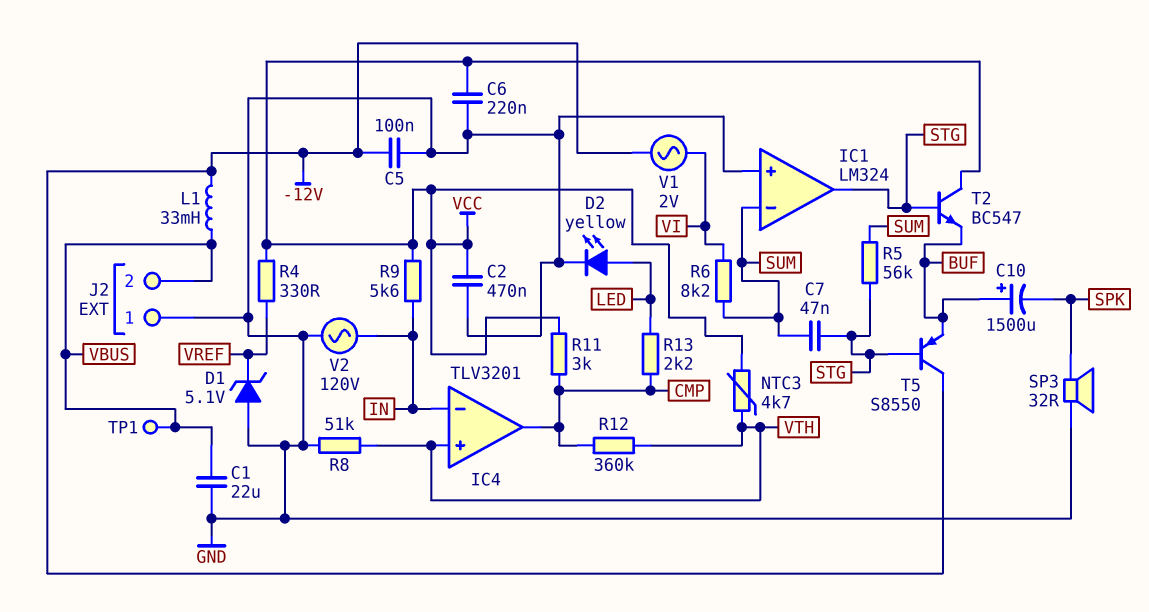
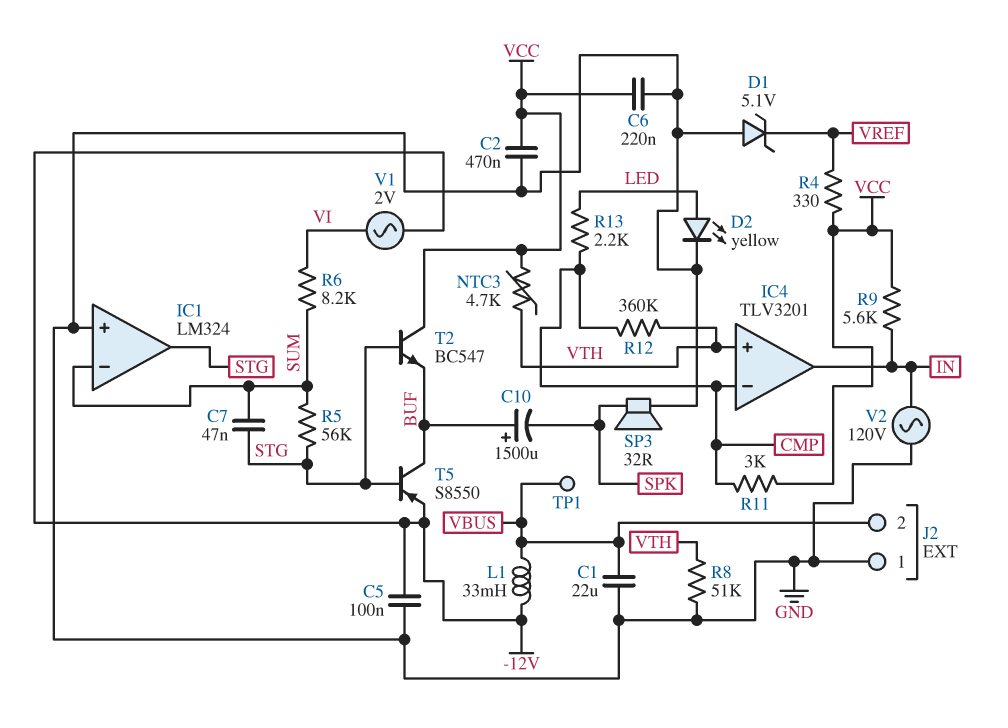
IC4 pin in-: IN -> CMP
IC4 pin out: CMP -> IN
T5: PNP S8550 (B STG, C -12V, E BUF) -> PNP S8550 (B STG, C BUF, E -12V)

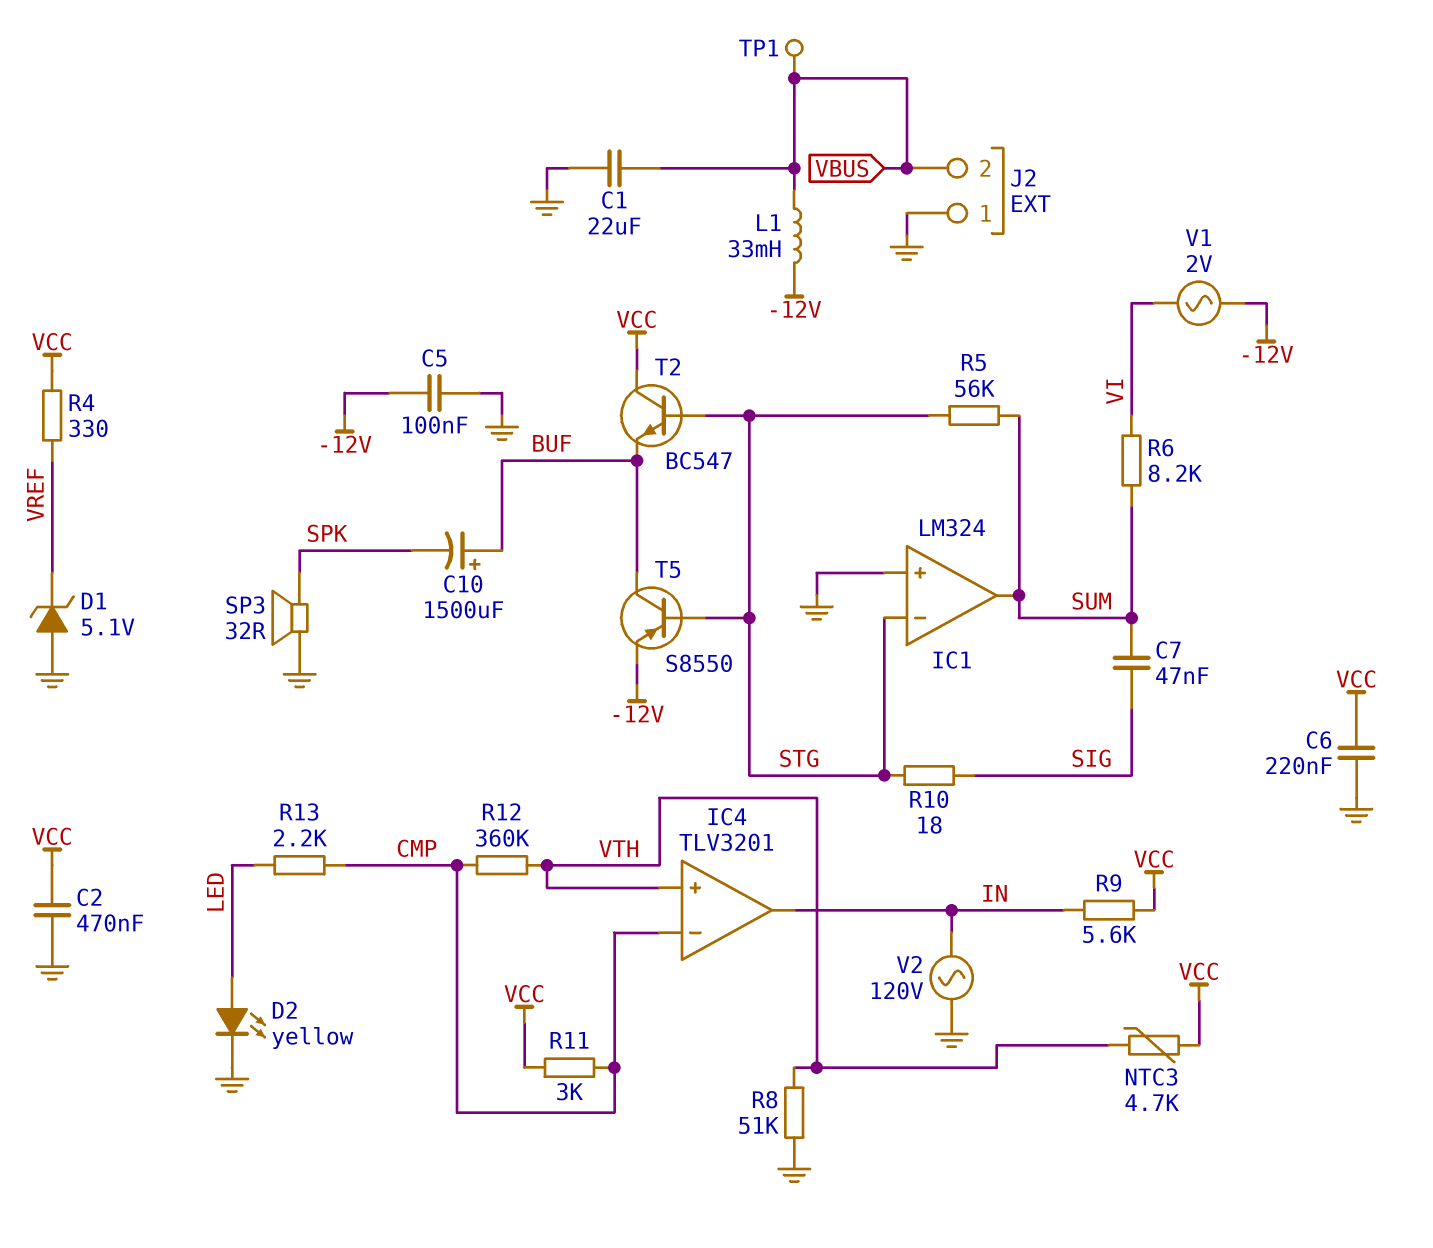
C7: 47nF (STG, SUM) -> 47nF (SIG, SUM)
IC1 pin in-: SUM -> STG
IC1 pin out: STG -> SUM
R10: none -> 18 (SIG, STG)

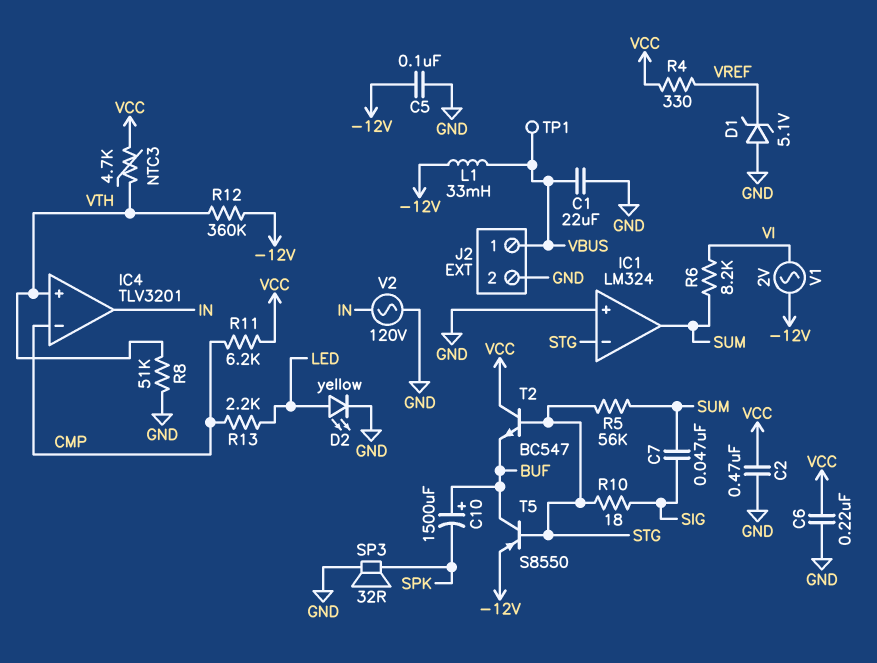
J2 pin 1: GND -> VBUS
J2 pin 2: VBUS -> GND
R9: 5.6k (IN, VCC) -> none
R11: 3k (CMP, VCC) -> 6.2k (CMP, VCC)
R12: 360k (CMP, VTH) -> 360k (-12V, VTH)

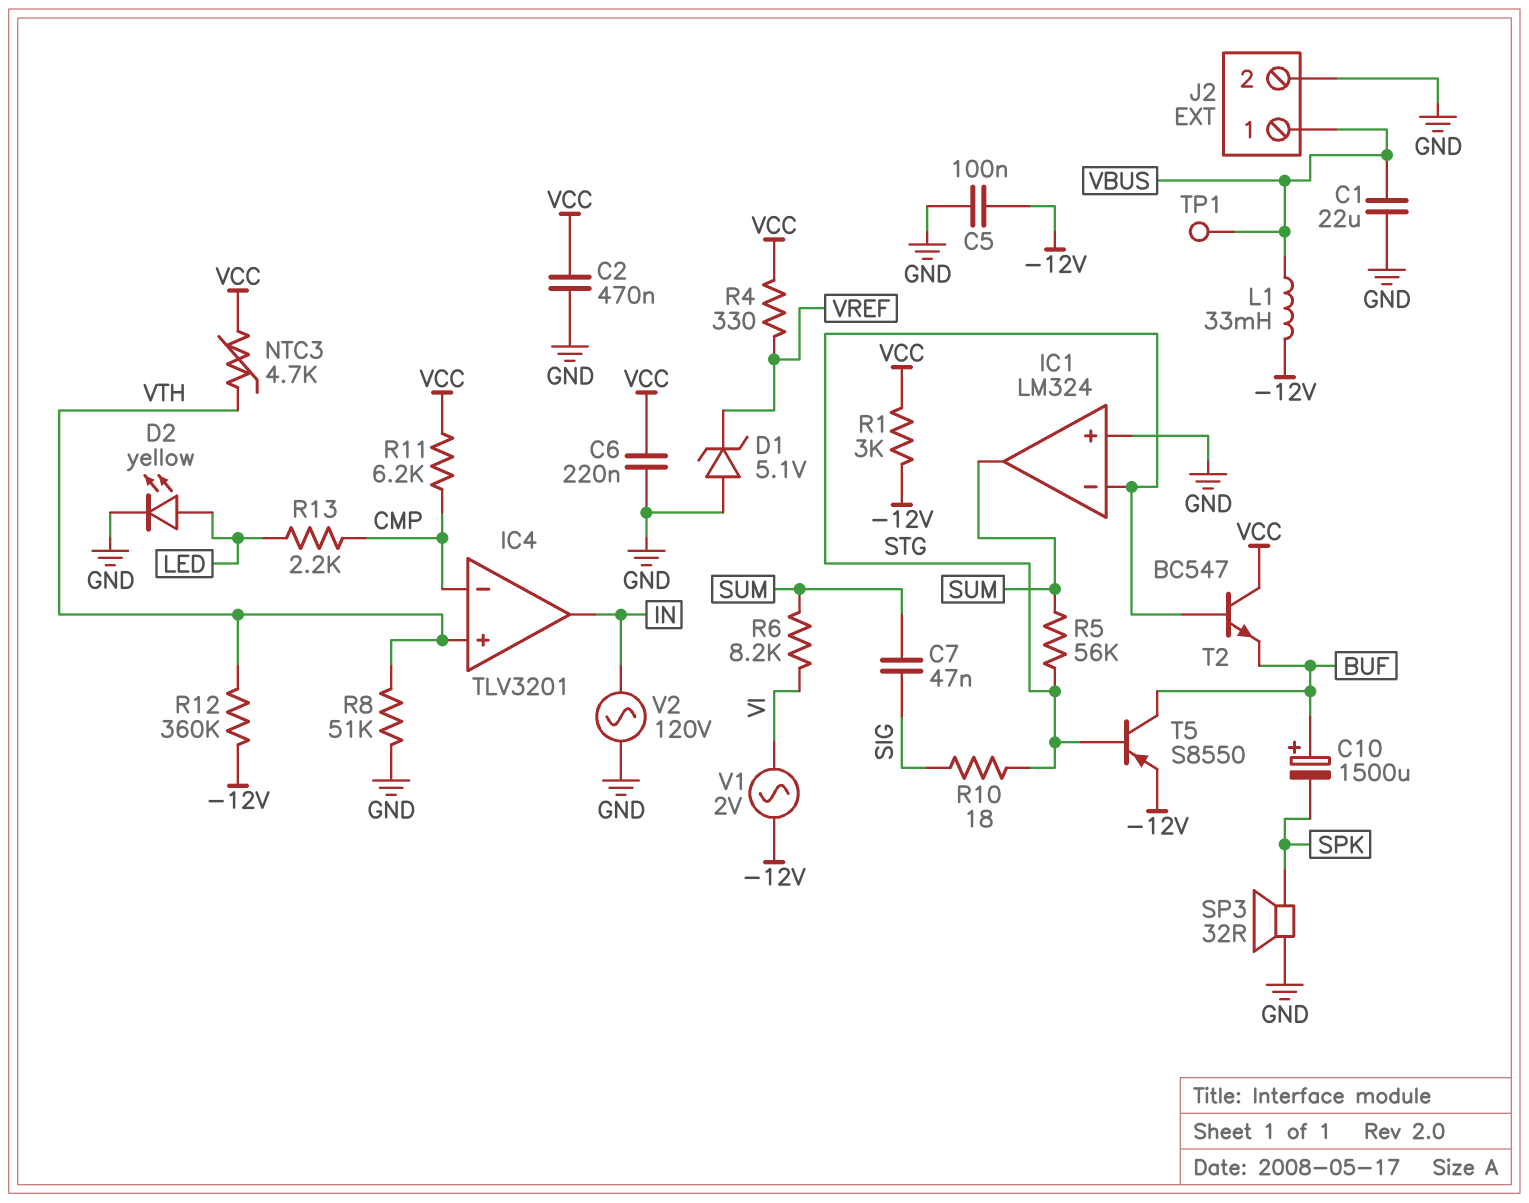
R1: none -> 3k (-12V, VCC)

